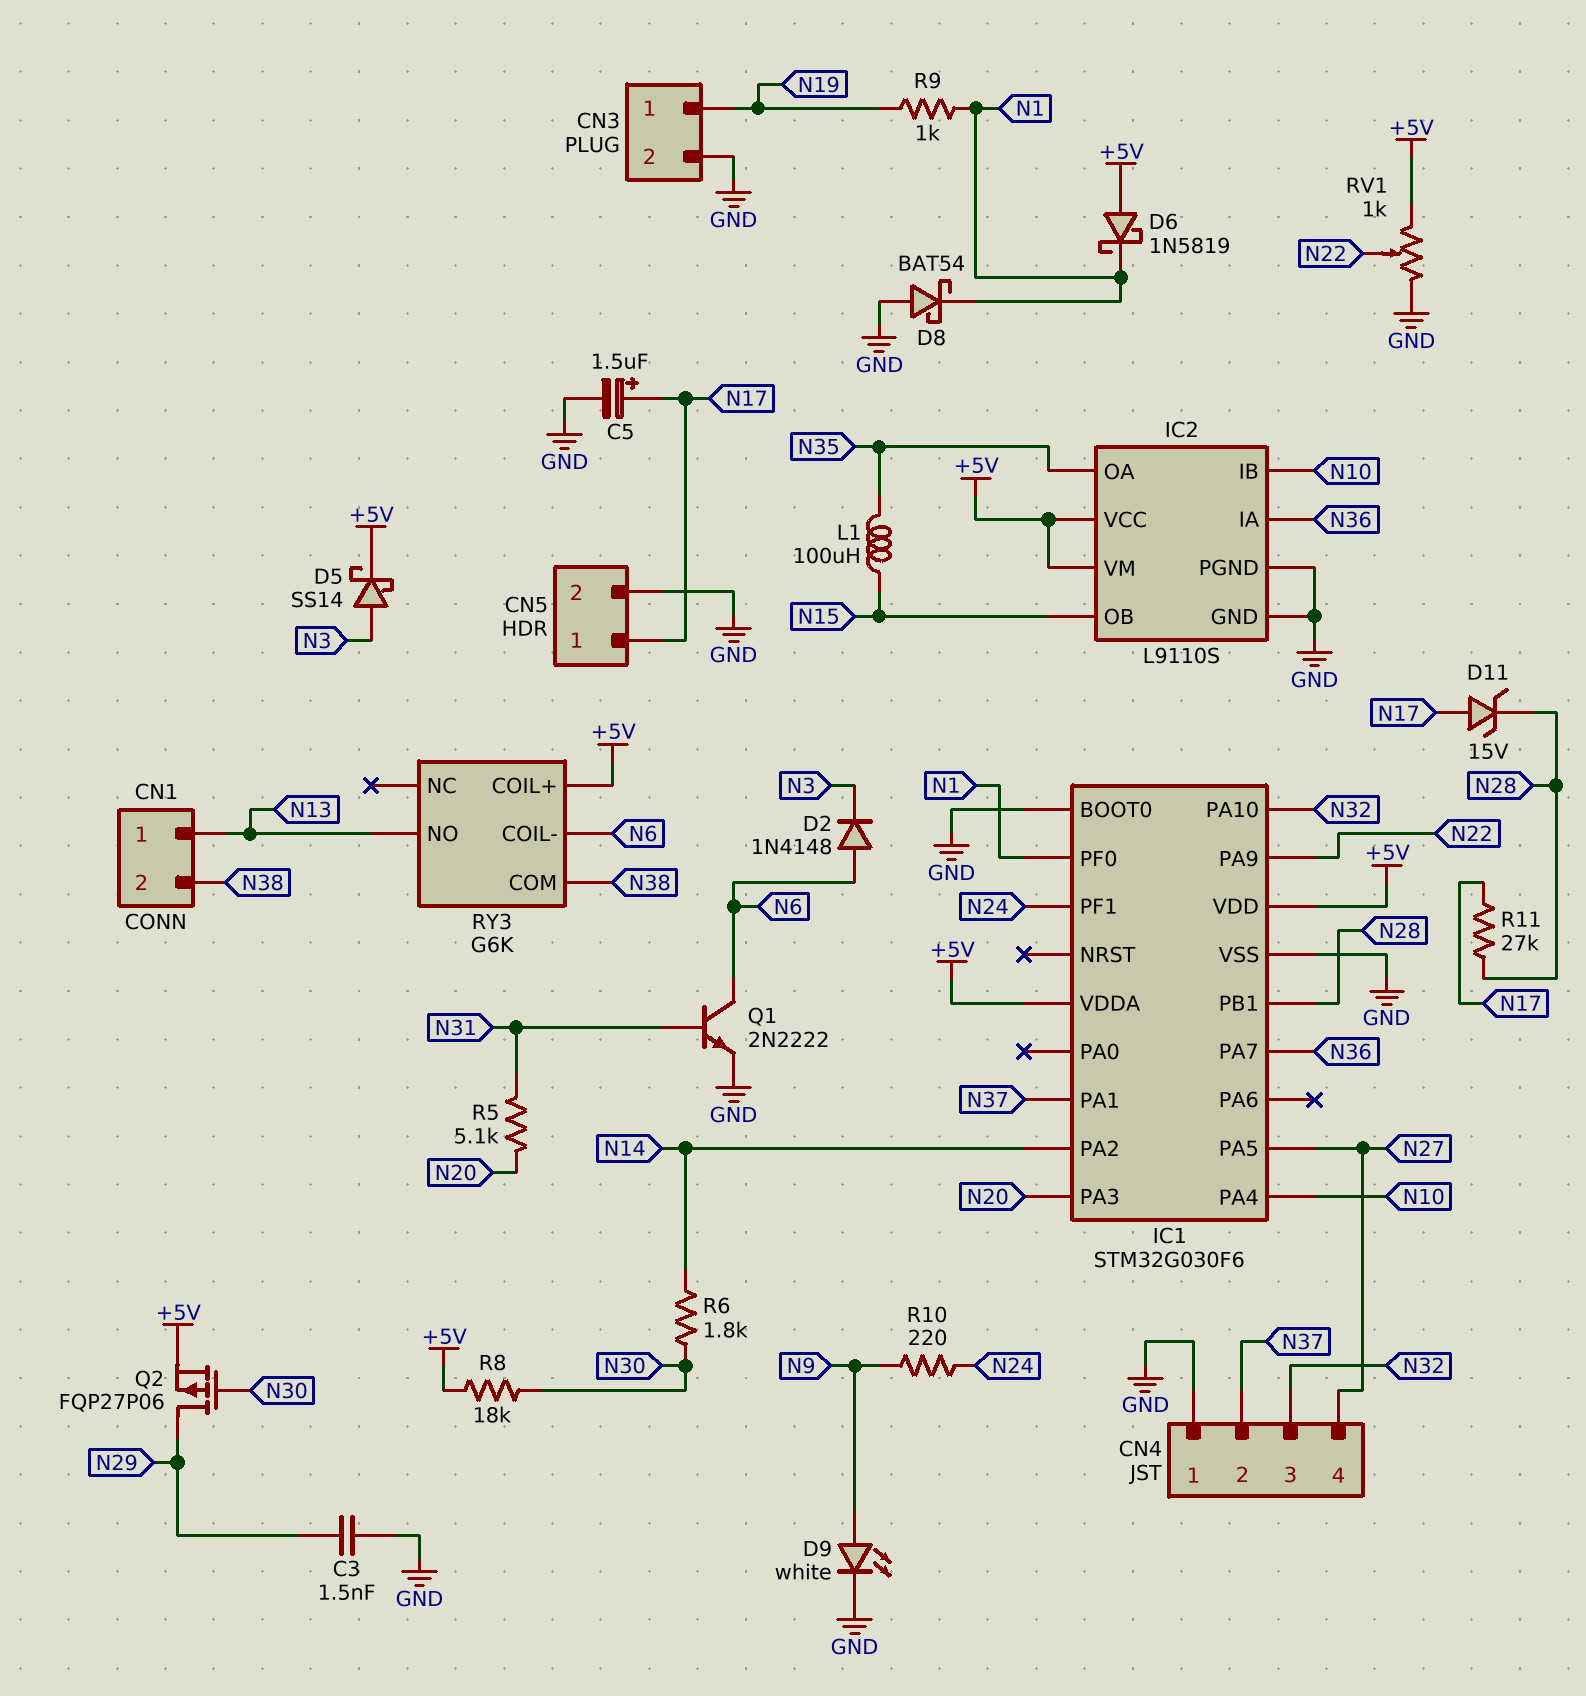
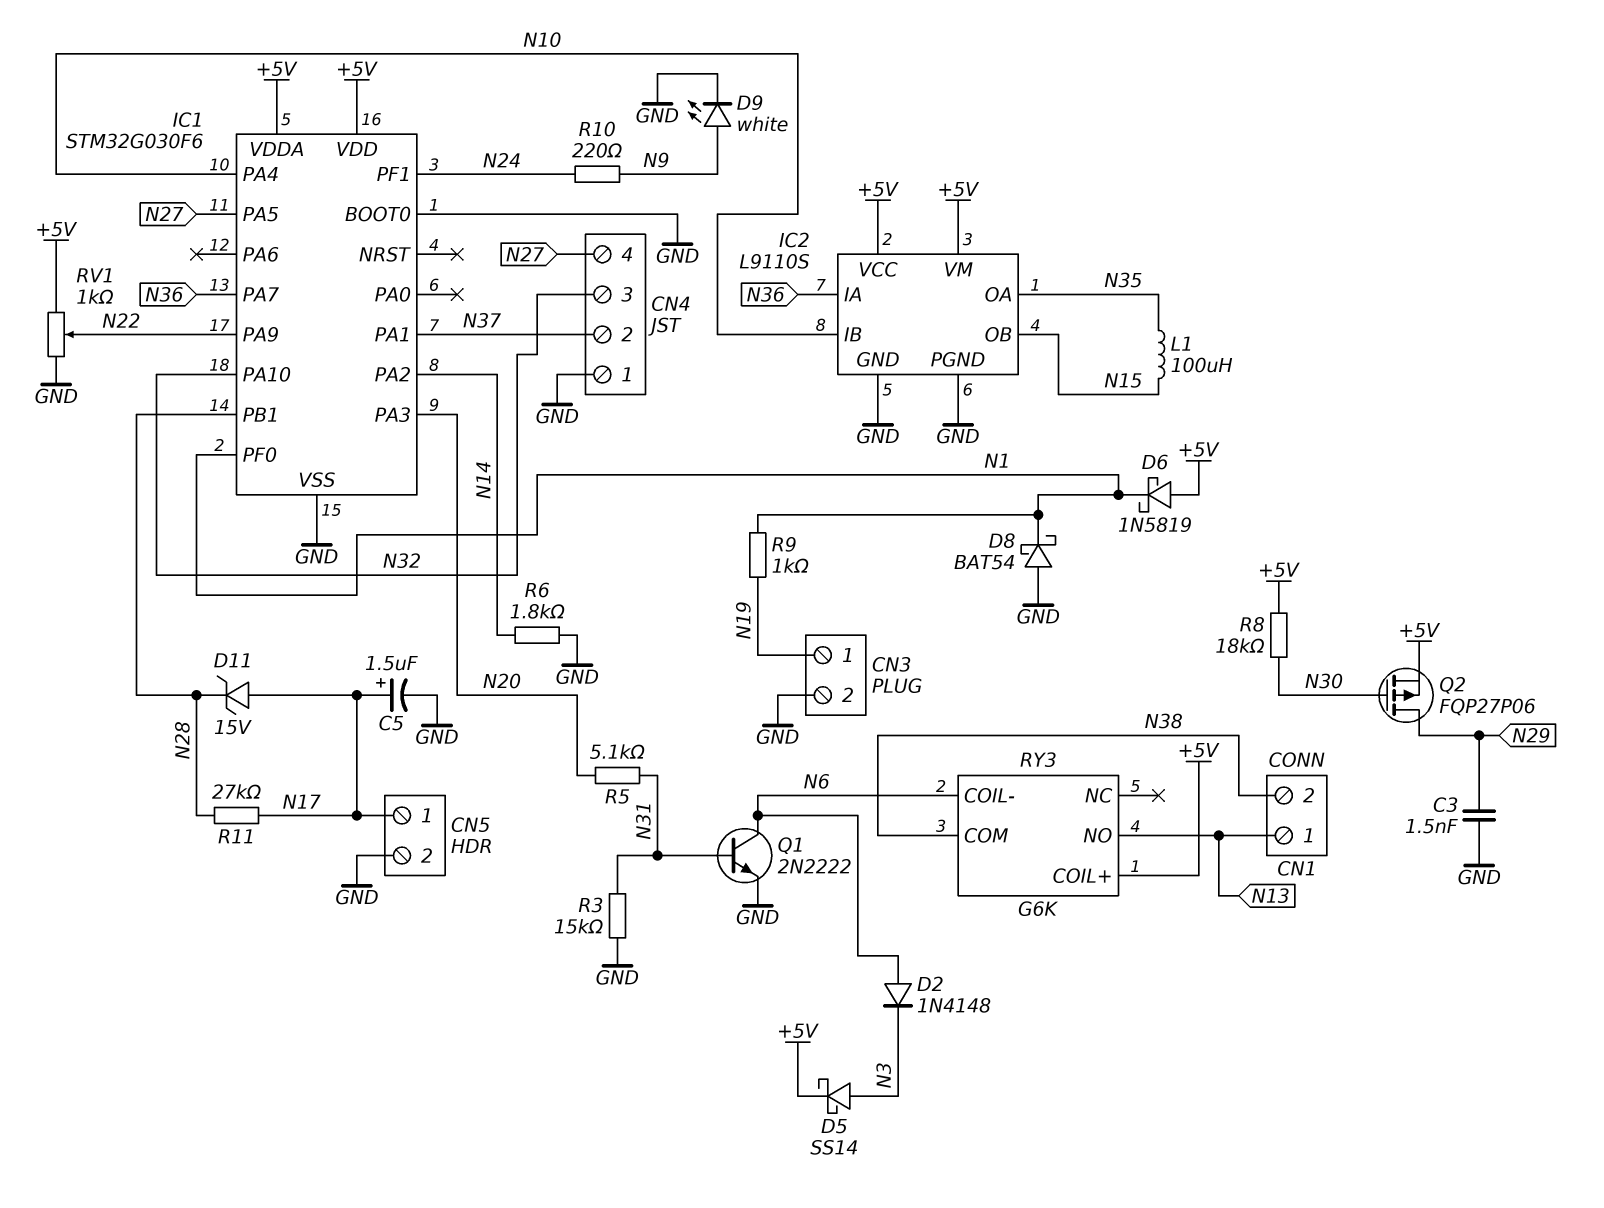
R3: none -> 15k (GND, N31)
R6: 1.8k (N14, N30) -> 1.8k (GND, N14)

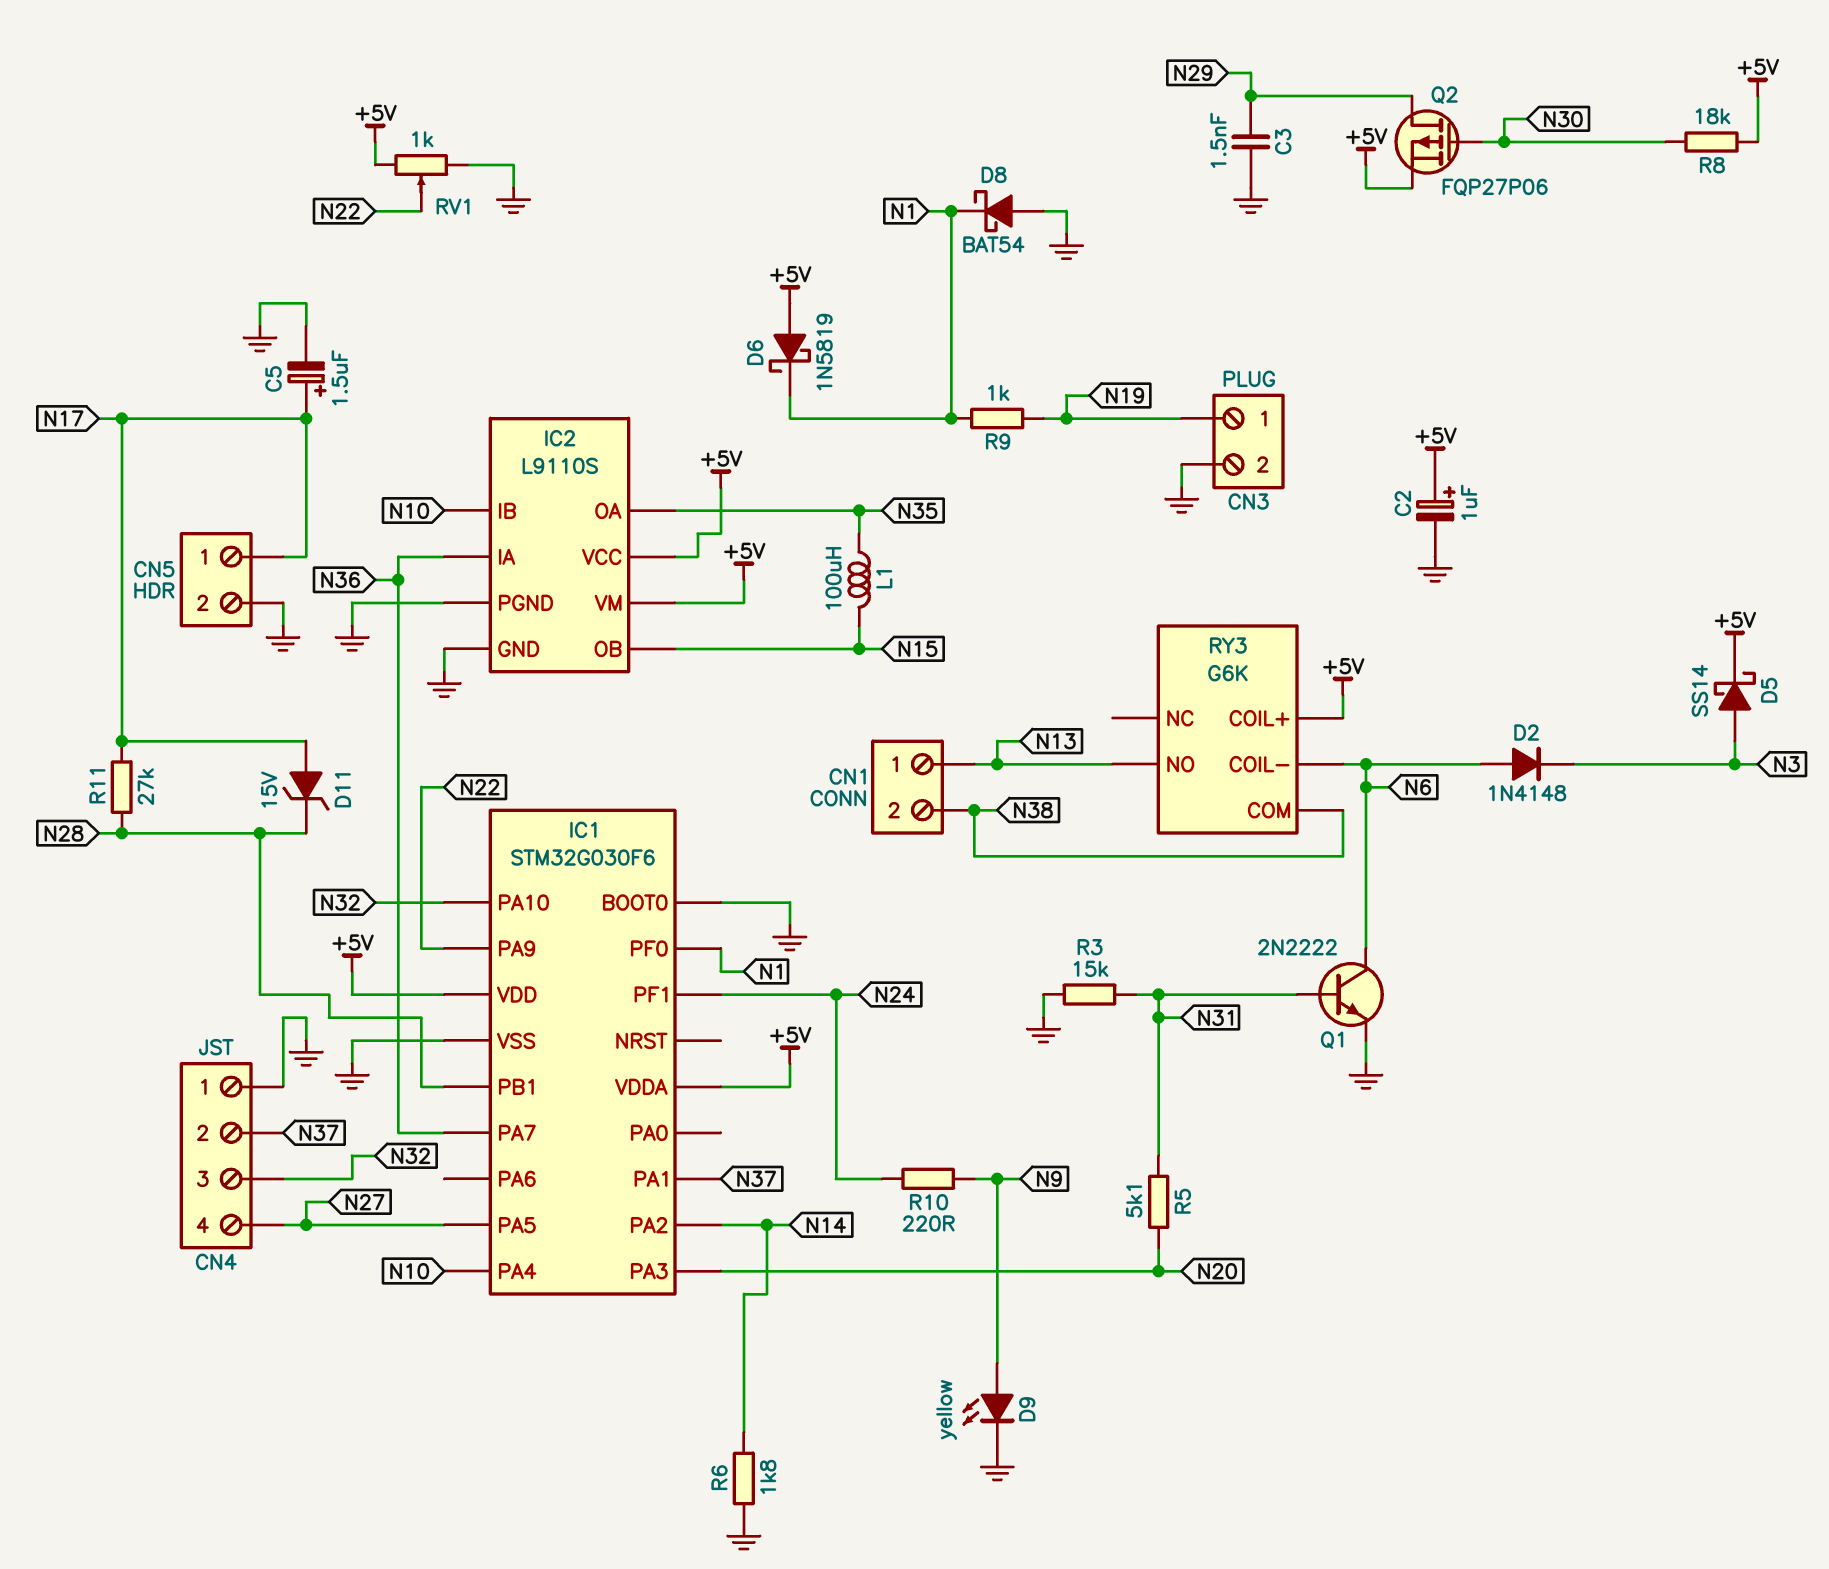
C2: none -> 1uF (plus +5V, minus GND)
D9: LED white (A N9, K GND) -> LED yellow (A N9, K GND)

